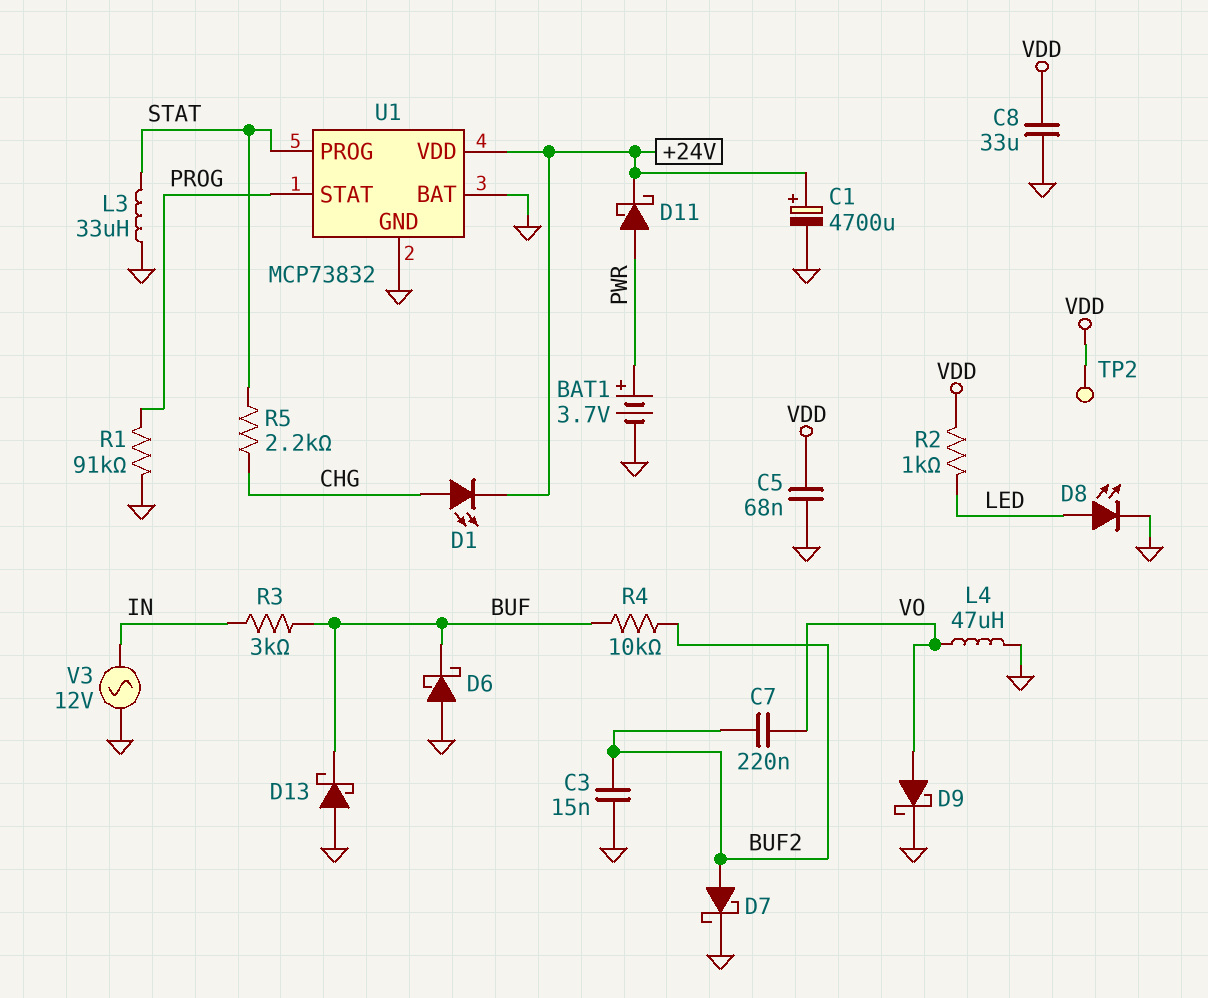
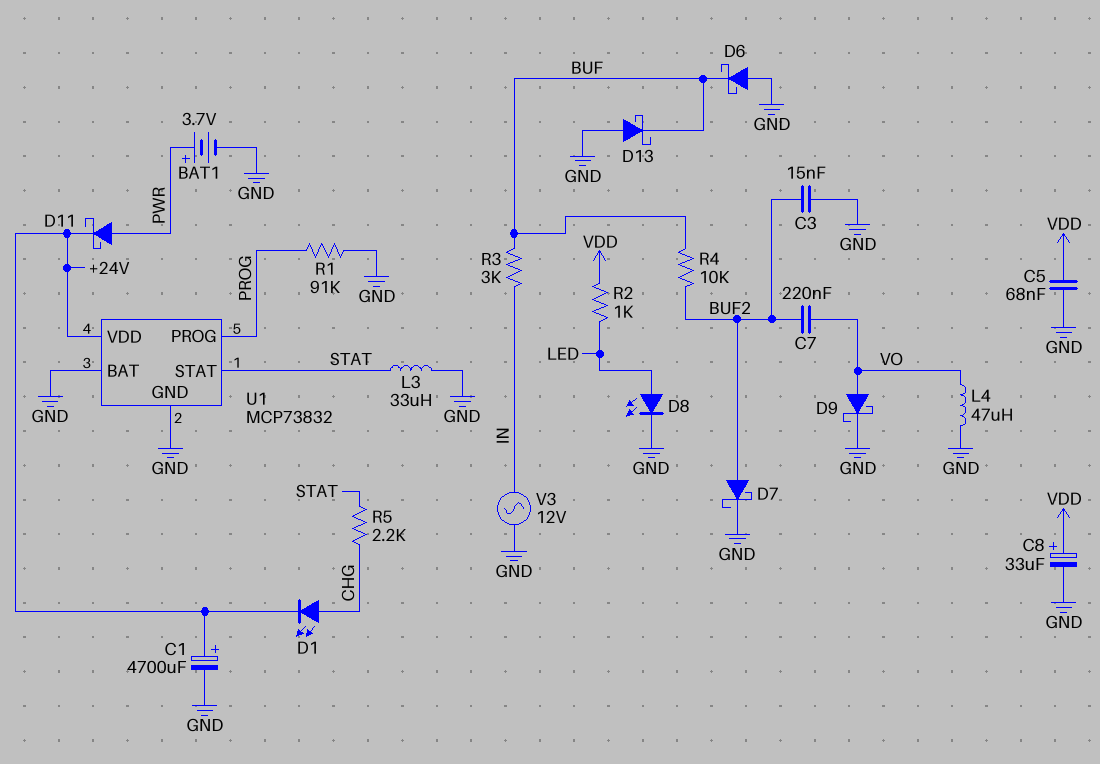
C8: 33uF (GND, VDD) -> 33uF (plus VDD, minus GND)
TP2: test point (VDD) -> none
U1 pin PROG: STAT -> PROG
U1 pin STAT: PROG -> STAT

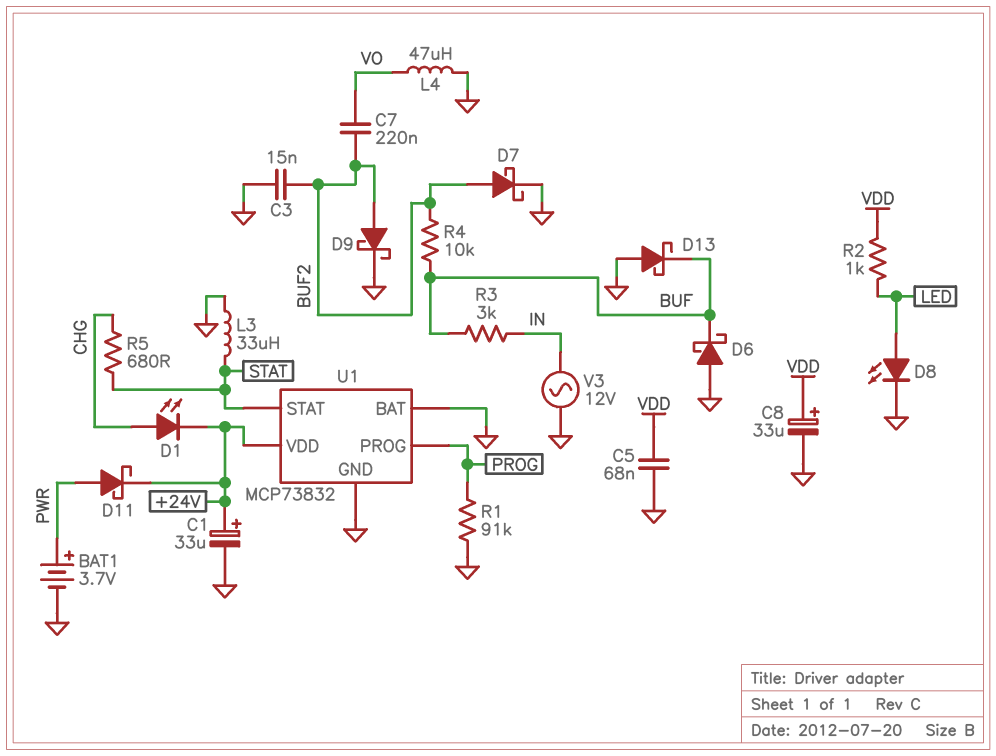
C1: 4700uF (plus +24V, minus GND) -> 33uF (plus +24V, minus GND)
D9: schottky (A VO, K GND) -> schottky (A BUF2, K GND)
R5: 2.2k (CHG, STAT) -> 680 (CHG, STAT)

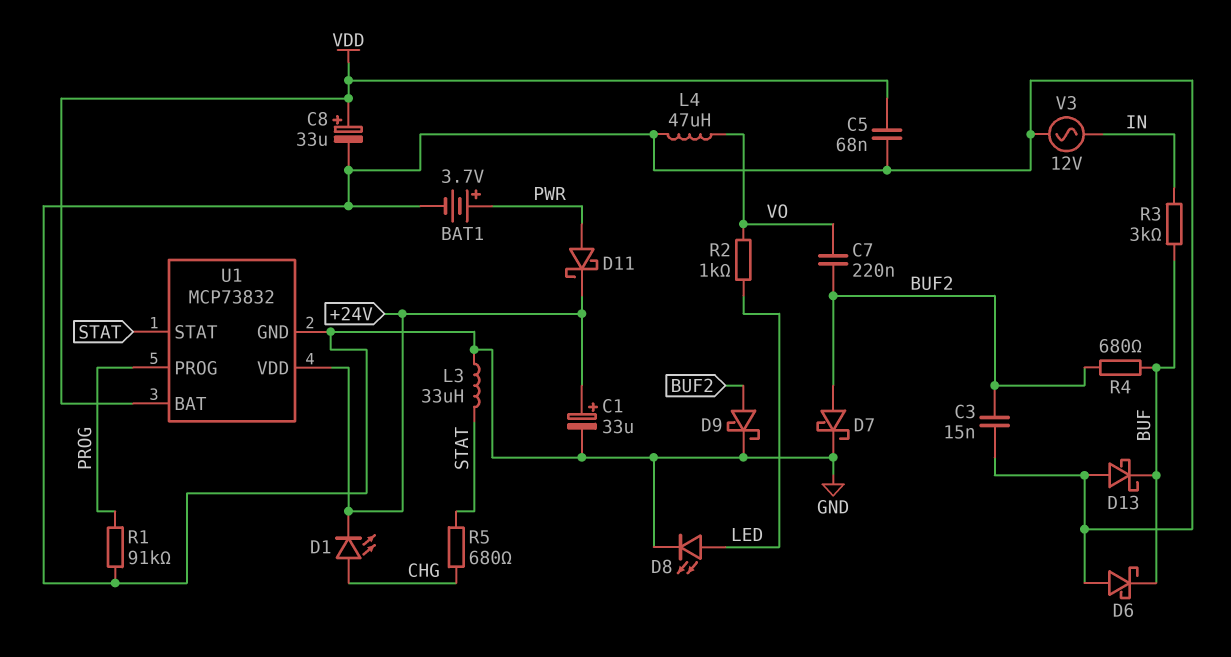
R2: 1k (LED, VDD) -> 1k (LED, VO)
R4: 10k (BUF, BUF2) -> 680 (BUF, BUF2)
U1 pin BAT: GND -> VDD

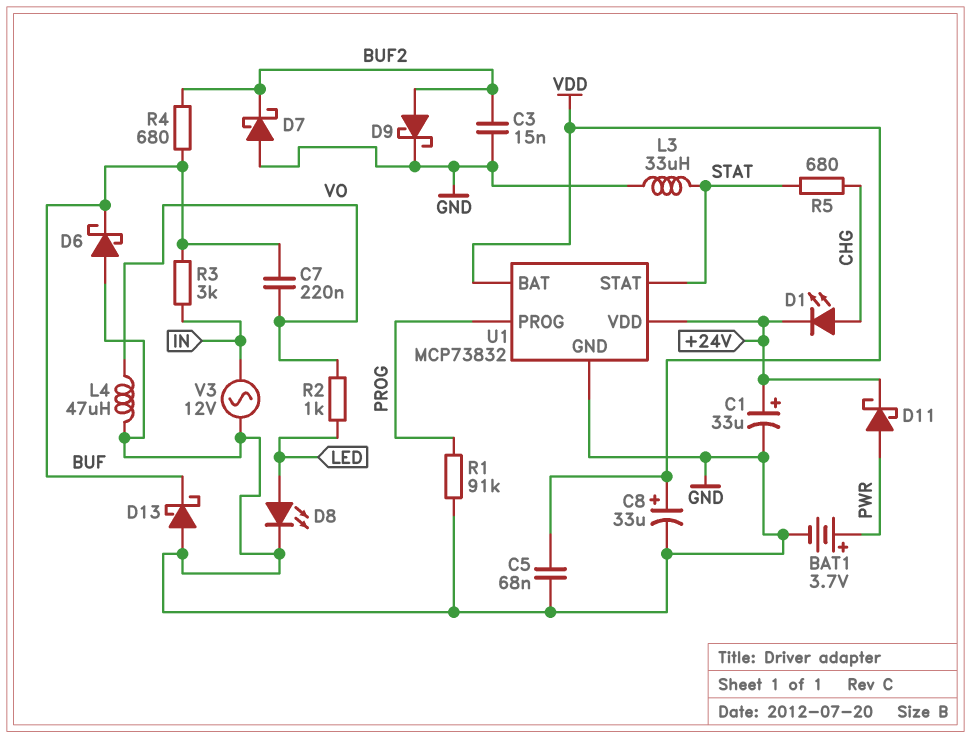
C7: 220nF (BUF2, VO) -> 220nF (BUF, VO)
D7: schottky (A BUF2, K GND) -> schottky (A GND, K BUF2)

